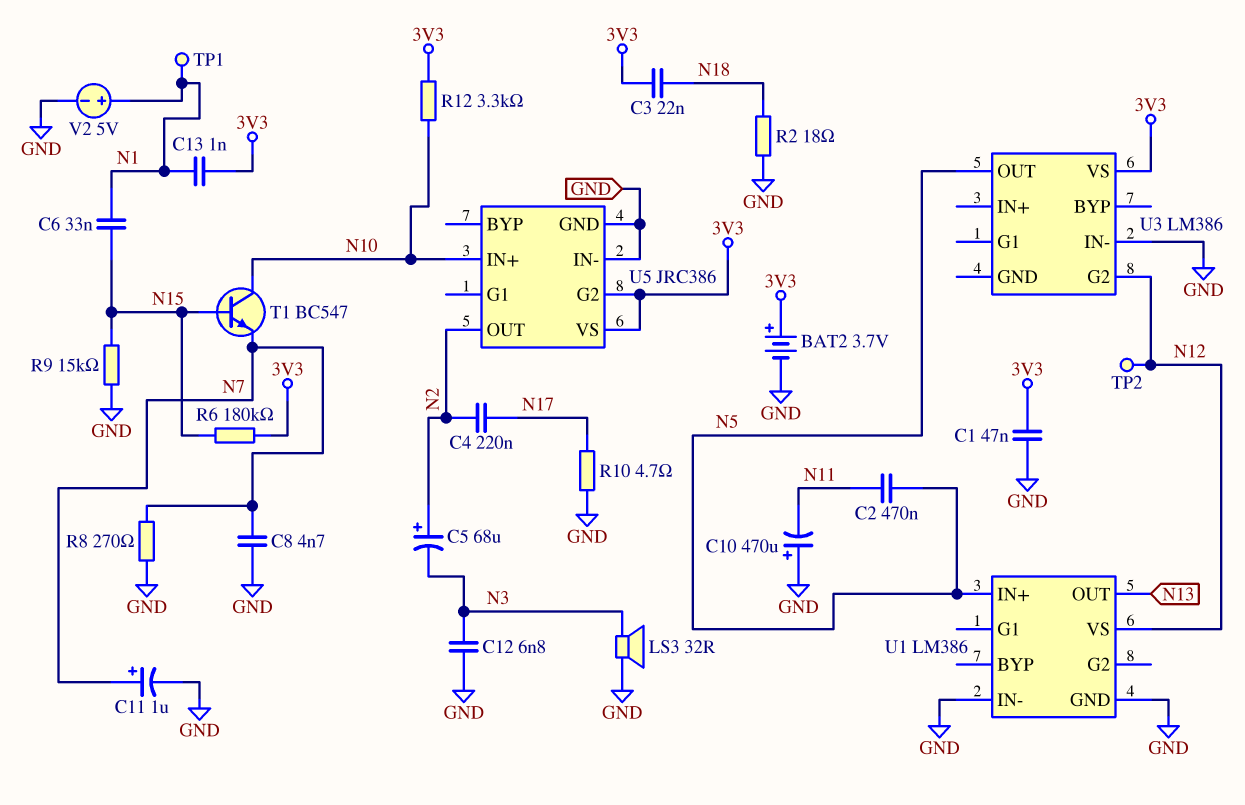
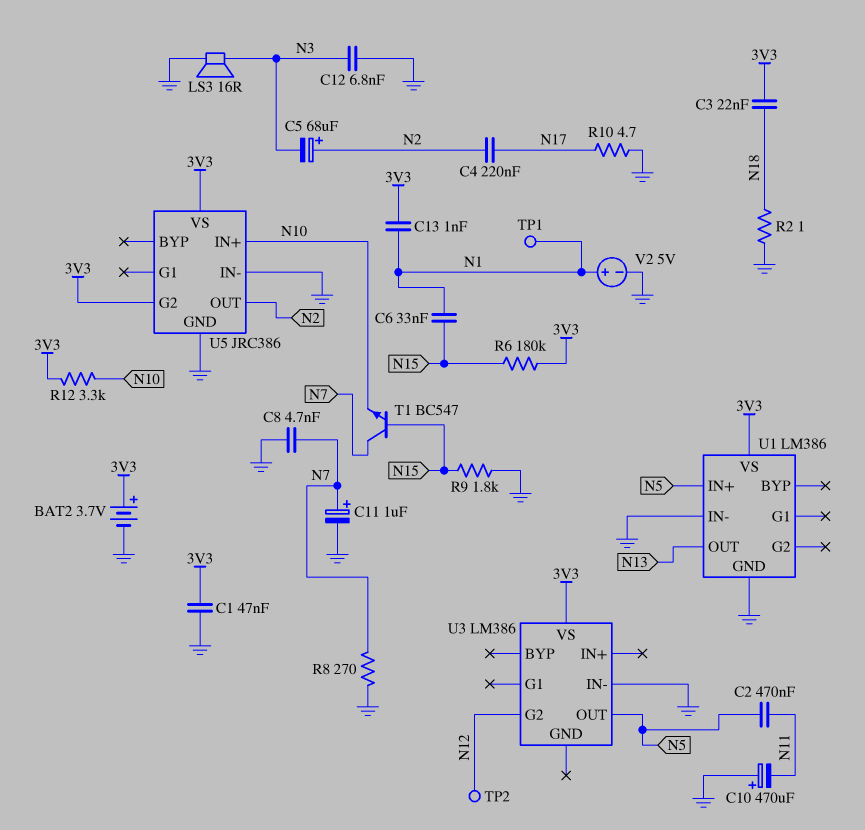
LS3: speaker 32R (GND, N3) -> speaker 16R (GND, N3)
R2: 18 (GND, N18) -> 1 (GND, N18)
R9: 15k (GND, N15) -> 1.8k (GND, N15)
T1: NPN BC547 (B N15, C N10, E N7) -> NPN BC547 (B N15, C N7, E N10)
U1 pin VS: N12 -> 3V3

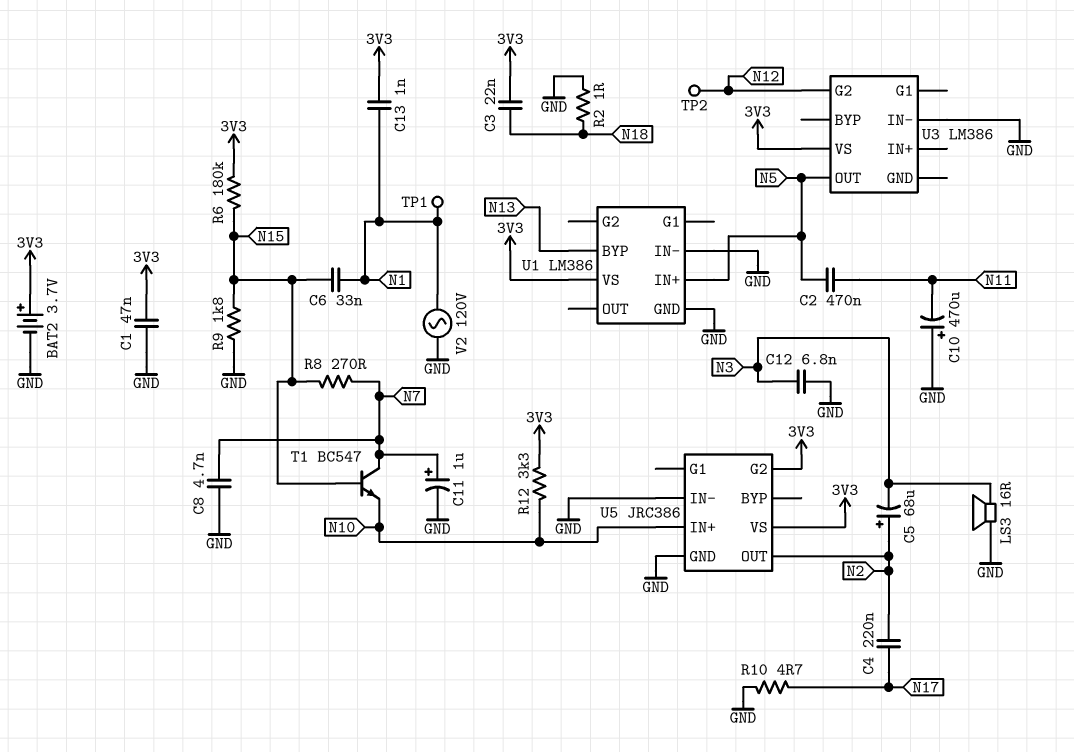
R8: 270 (GND, N7) -> 270 (N7, N15)
U1 pin BYP: none -> N13
U1 pin OUT: N13 -> none
V2: 5V (plus N1, minus GND) -> AC 120V (GND, N1)

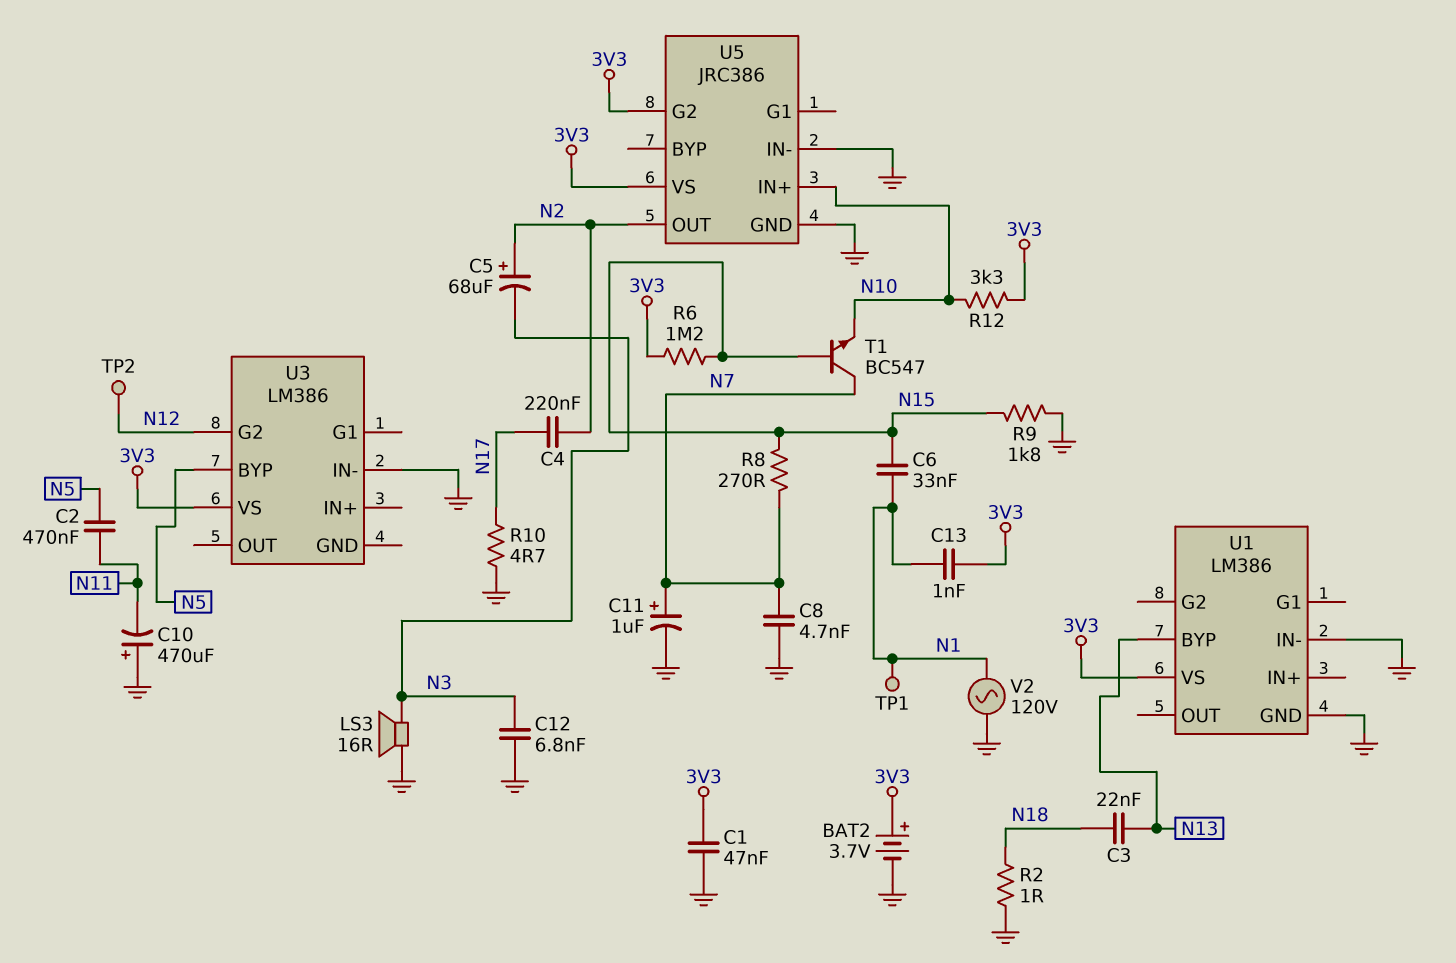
C3: 22nF (3V3, N18) -> 22nF (N13, N18)
R6: 180k (3V3, N15) -> 1.2M (3V3, N15)
U1 pin IN+: N5 -> none
U3 pin BYP: none -> N5
U3 pin OUT: N5 -> none

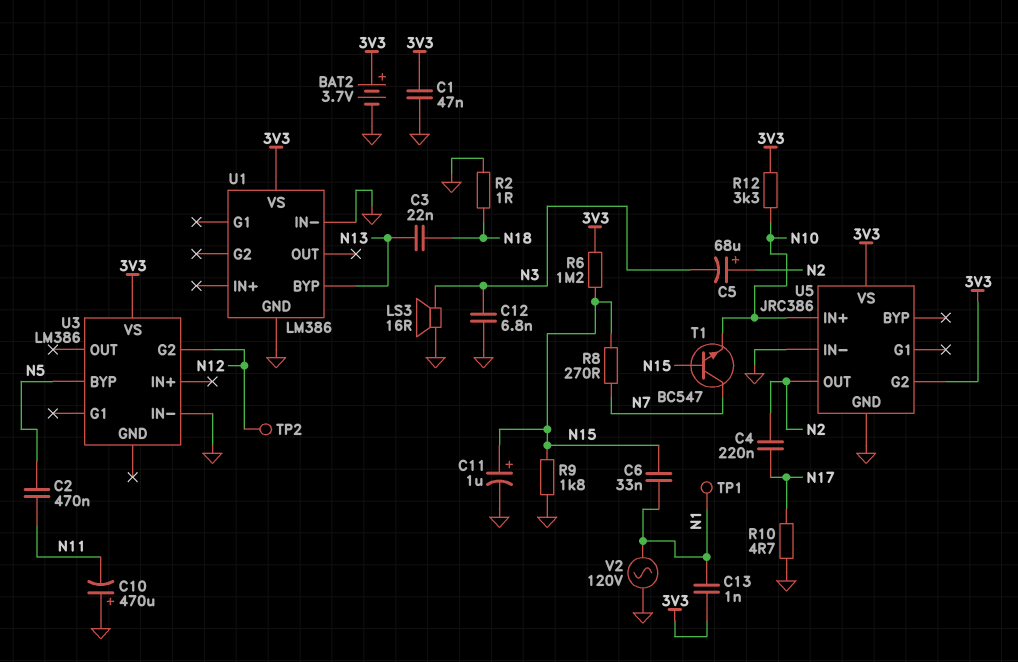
C8: 4.7nF (GND, N7) -> none
C11: 1uF (plus N7, minus GND) -> 1uF (plus N15, minus GND)

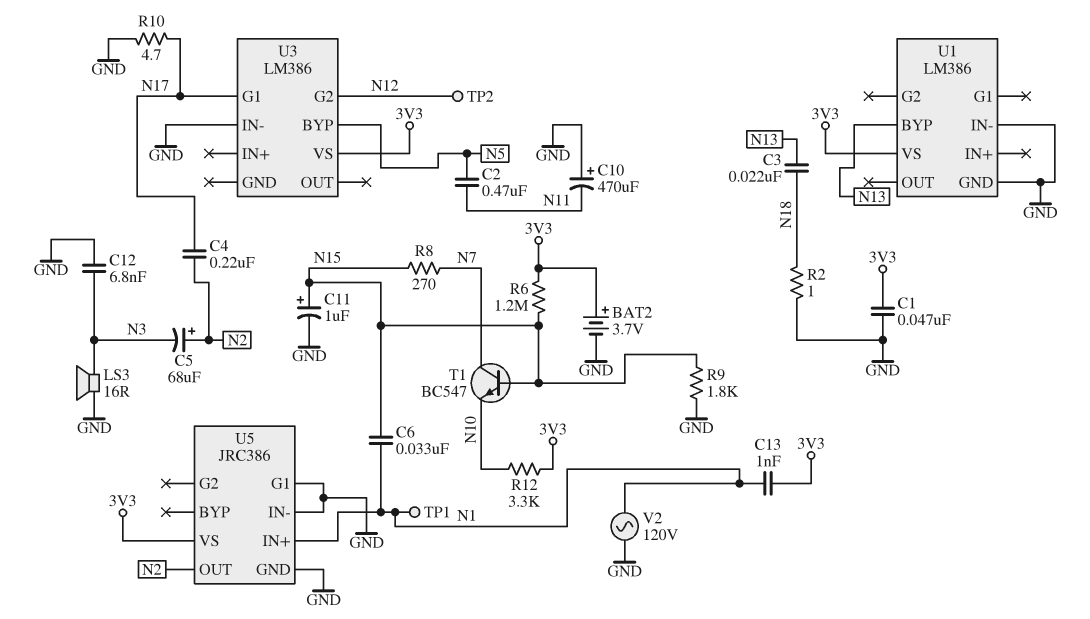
U3 pin G1: none -> N17
U5 pin G1: none -> GND
U5 pin G2: 3V3 -> none
U5 pin IN+: N10 -> N1

